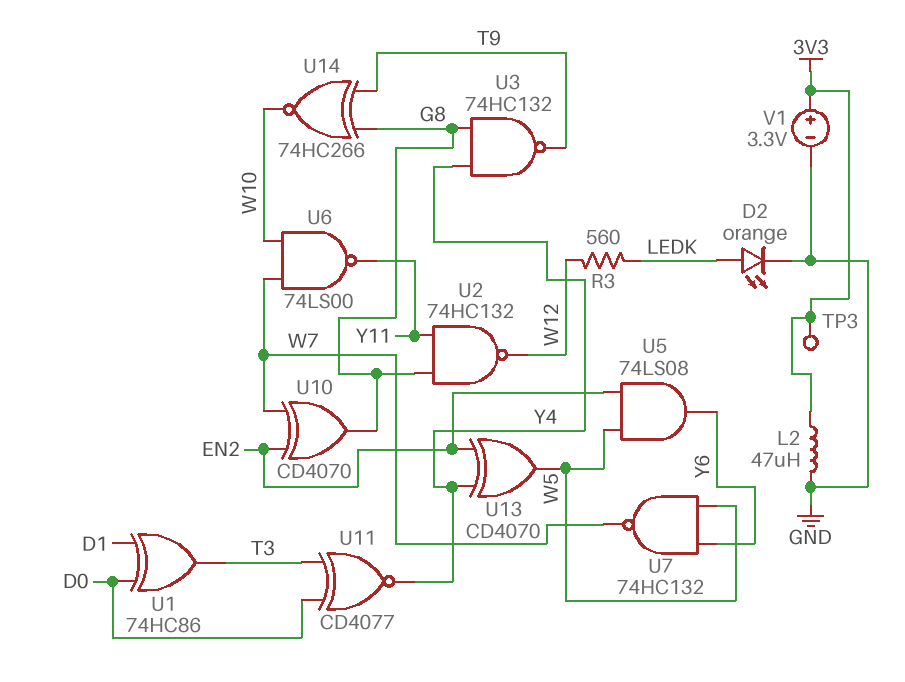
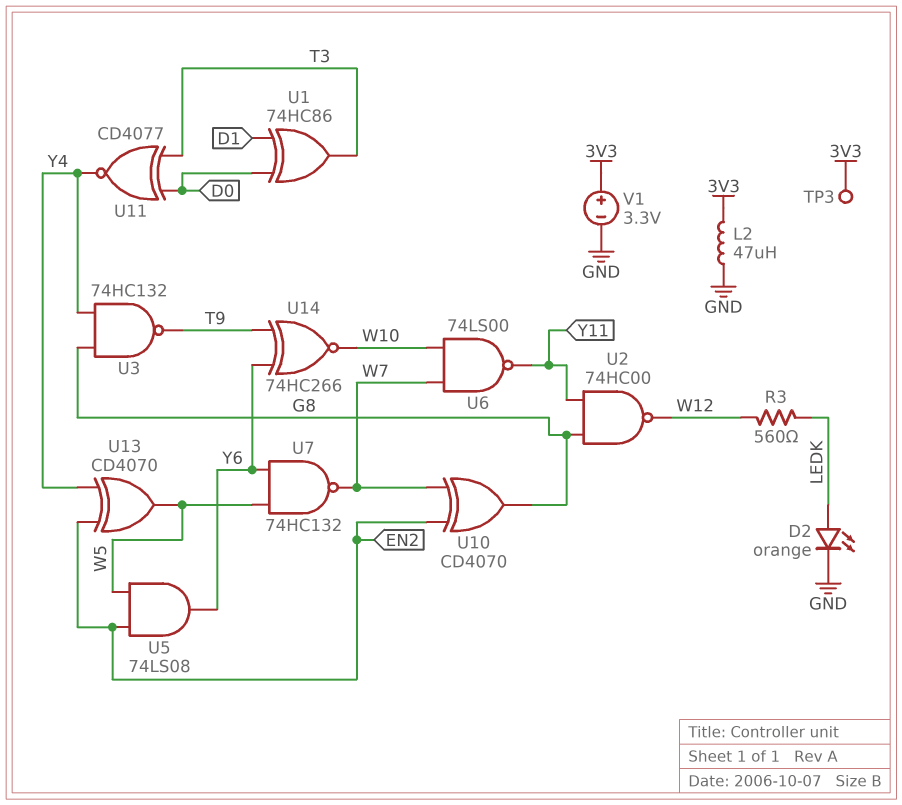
U2: NAND 74HC132 (in G8, in Y11, out W12) -> NAND 74HC00 (in G8, in Y11, out W12)
U14: XNOR 74HC266 (in G8, in T9, out W10) -> XNOR 74HC266 (in T9, in Y6, out W10)

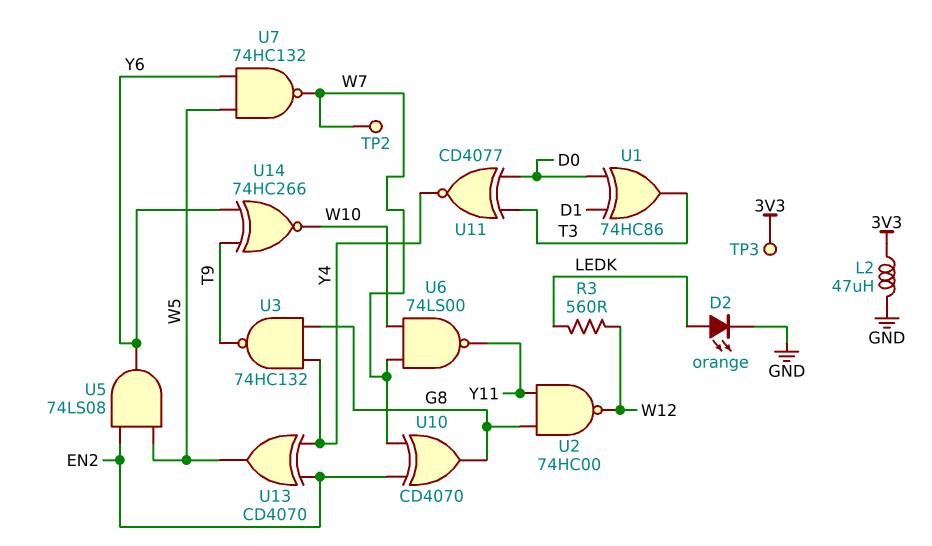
TP2: none -> test point (W7)
V1: 3.3V (plus 3V3, minus GND) -> none

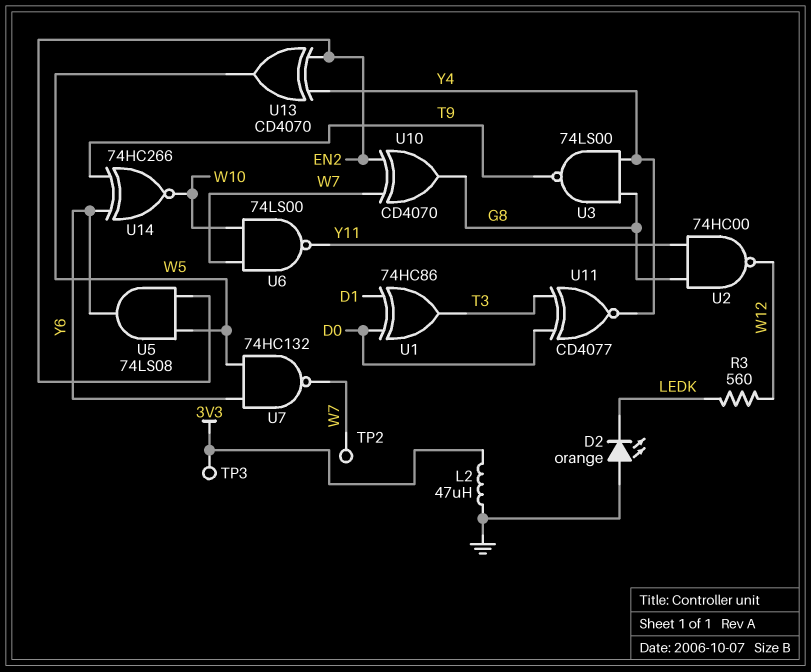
D2: LED orange (A LEDK, K GND) -> LED orange (A GND, K LEDK)
U3: NAND 74HC132 (in G8, in Y4, out T9) -> NAND 74LS00 (in G8, in Y4, out T9)

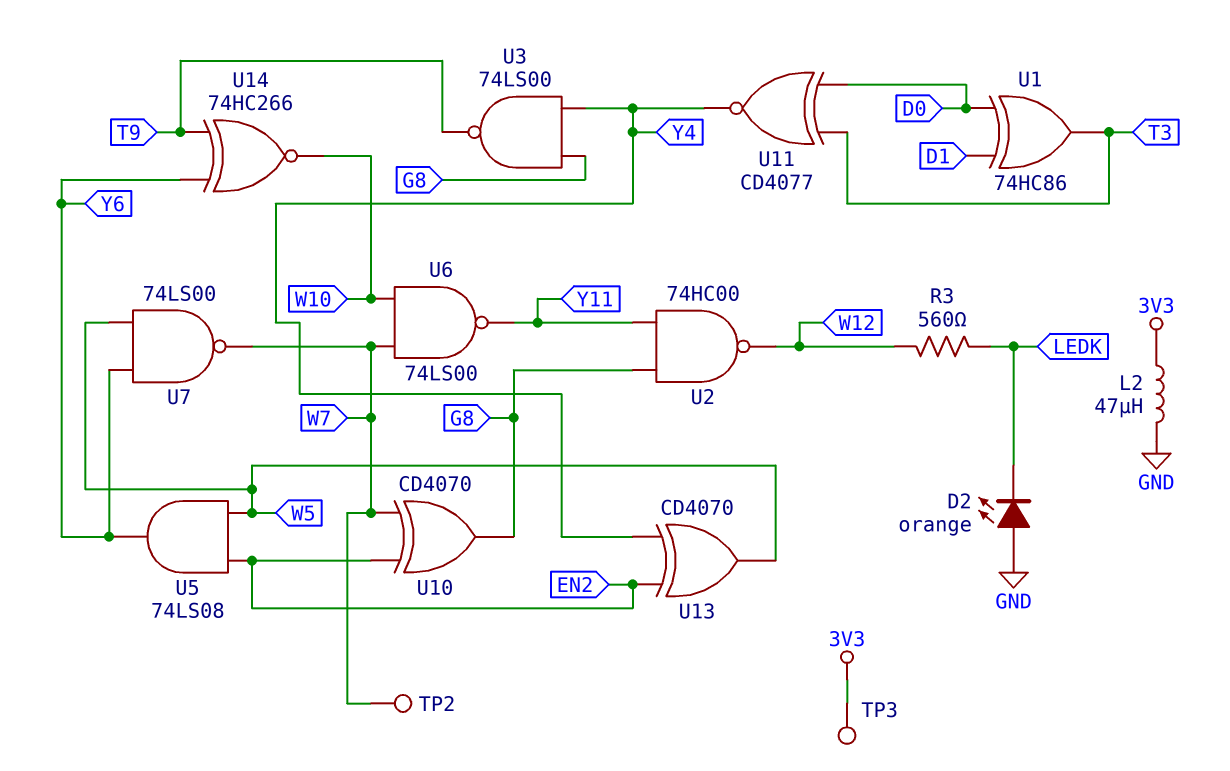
U7: NAND 74HC132 (in W5, in Y6, out W7) -> NAND 74LS00 (in W5, in Y6, out W7)

